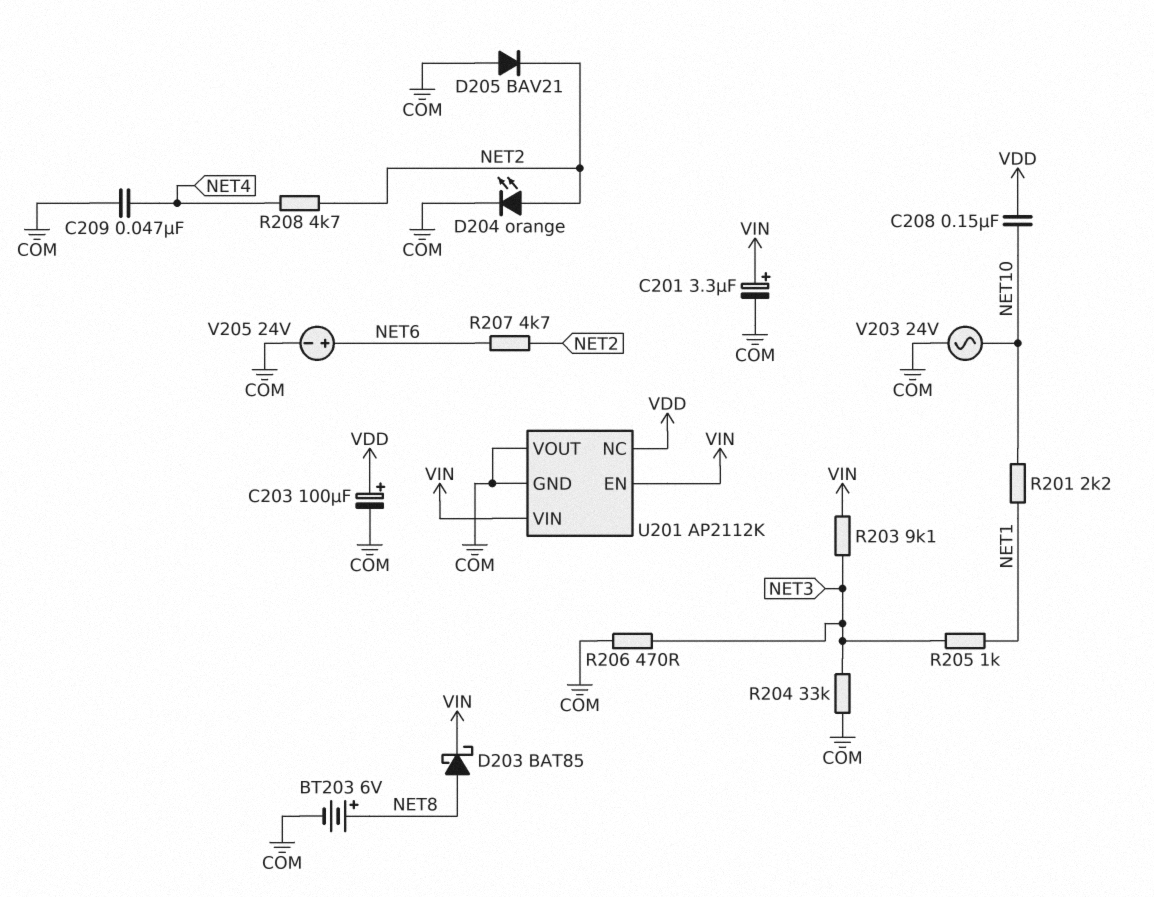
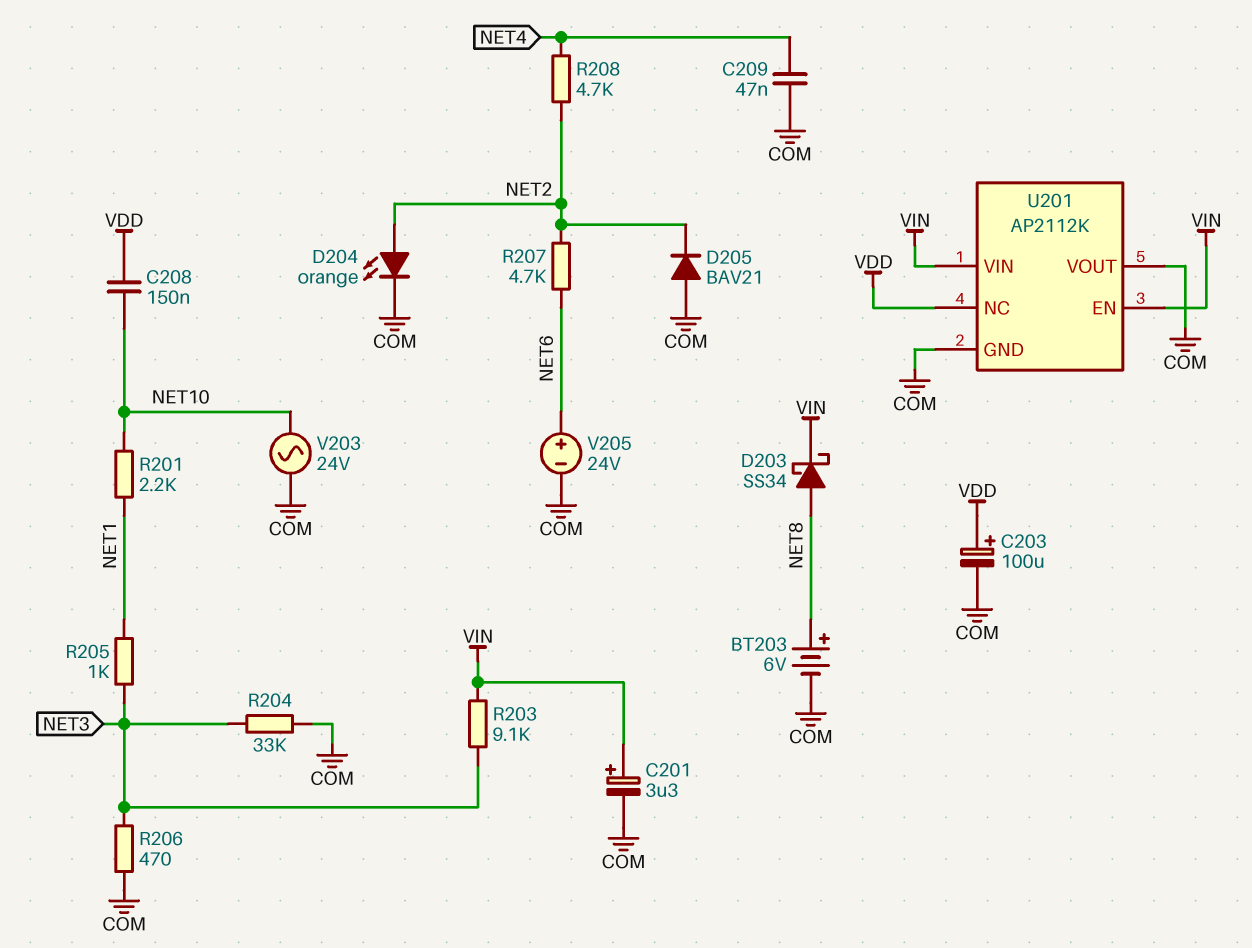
D203: schottky BAT85 (A NET8, K VIN) -> schottky SS34 (A NET8, K VIN)

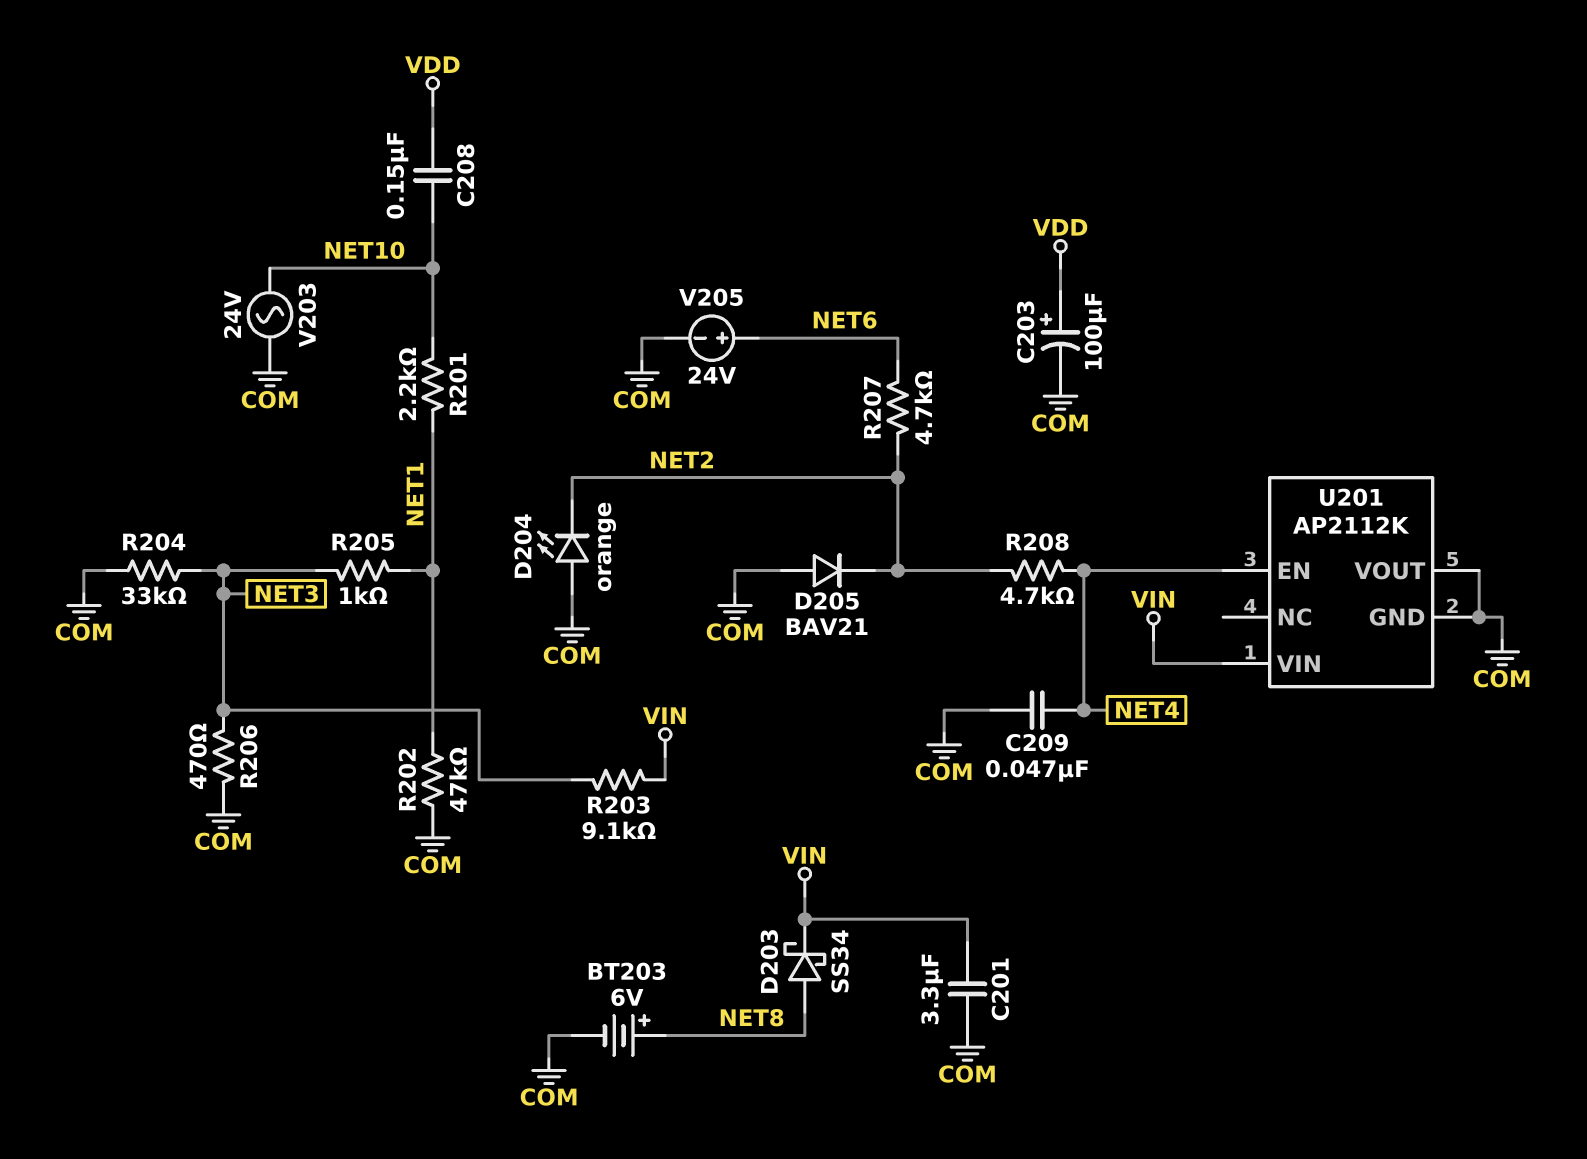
C201: 3.3uF (plus VIN, minus COM) -> 3.3uF (COM, VIN)
D204: LED orange (A NET2, K COM) -> LED orange (A COM, K NET2)
R202: none -> 47k (COM, NET1)
U201 pin EN: VIN -> NET4
U201 pin NC: VDD -> none

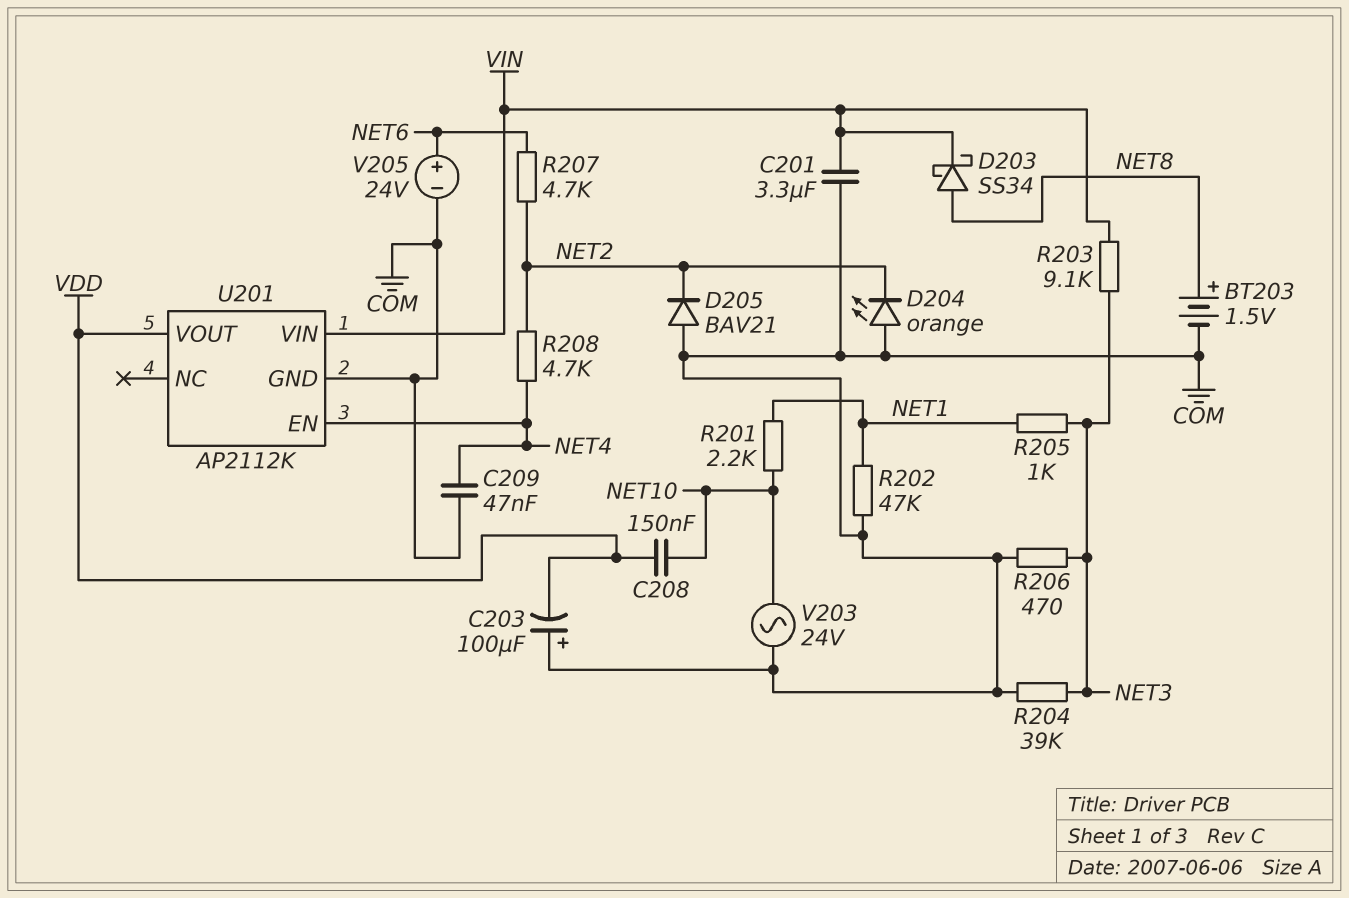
BT203: 6V (plus NET8, minus COM) -> 1.5V (plus NET8, minus COM)
C203: 100uF (plus VDD, minus COM) -> 100uF (plus COM, minus VDD)
R204: 33k (COM, NET3) -> 39k (COM, NET3)
U201 pin VOUT: COM -> VDD

